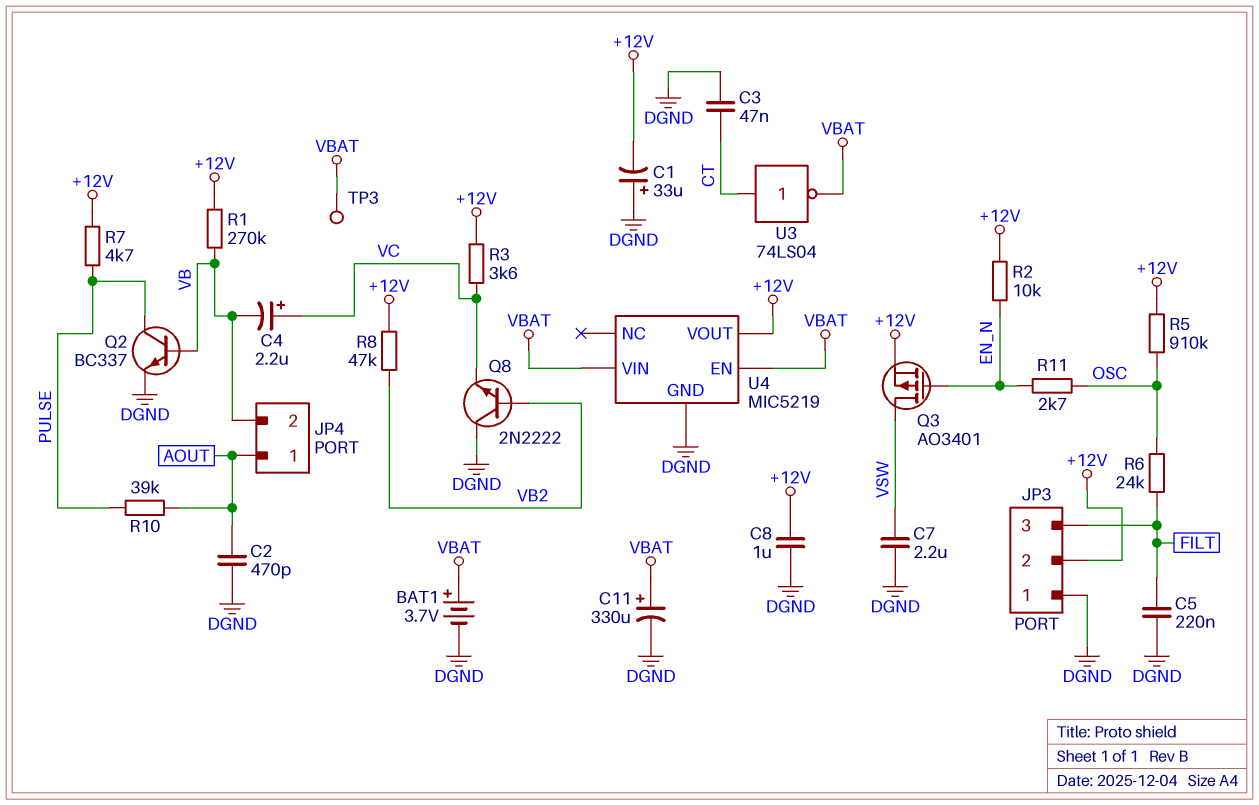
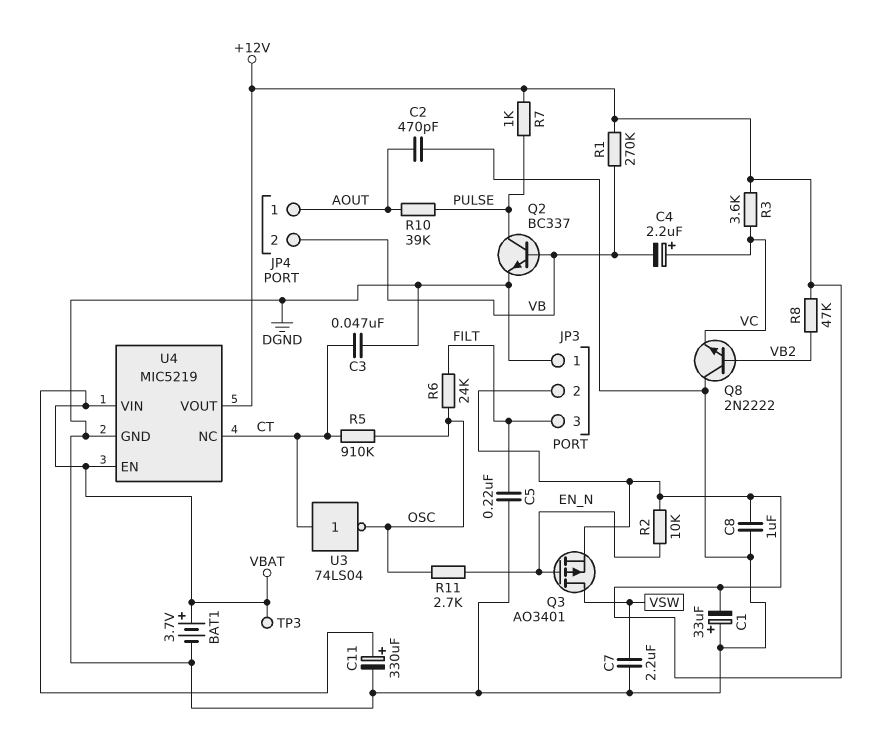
R5: 910k (+12V, OSC) -> 910k (CT, OSC)
R7: 4.7k (+12V, PULSE) -> 1k (+12V, PULSE)
U3: NOT 74LS04 (in CT, out VBAT) -> NOT 74LS04 (in CT, out OSC)
U4 pin NC: none -> CT

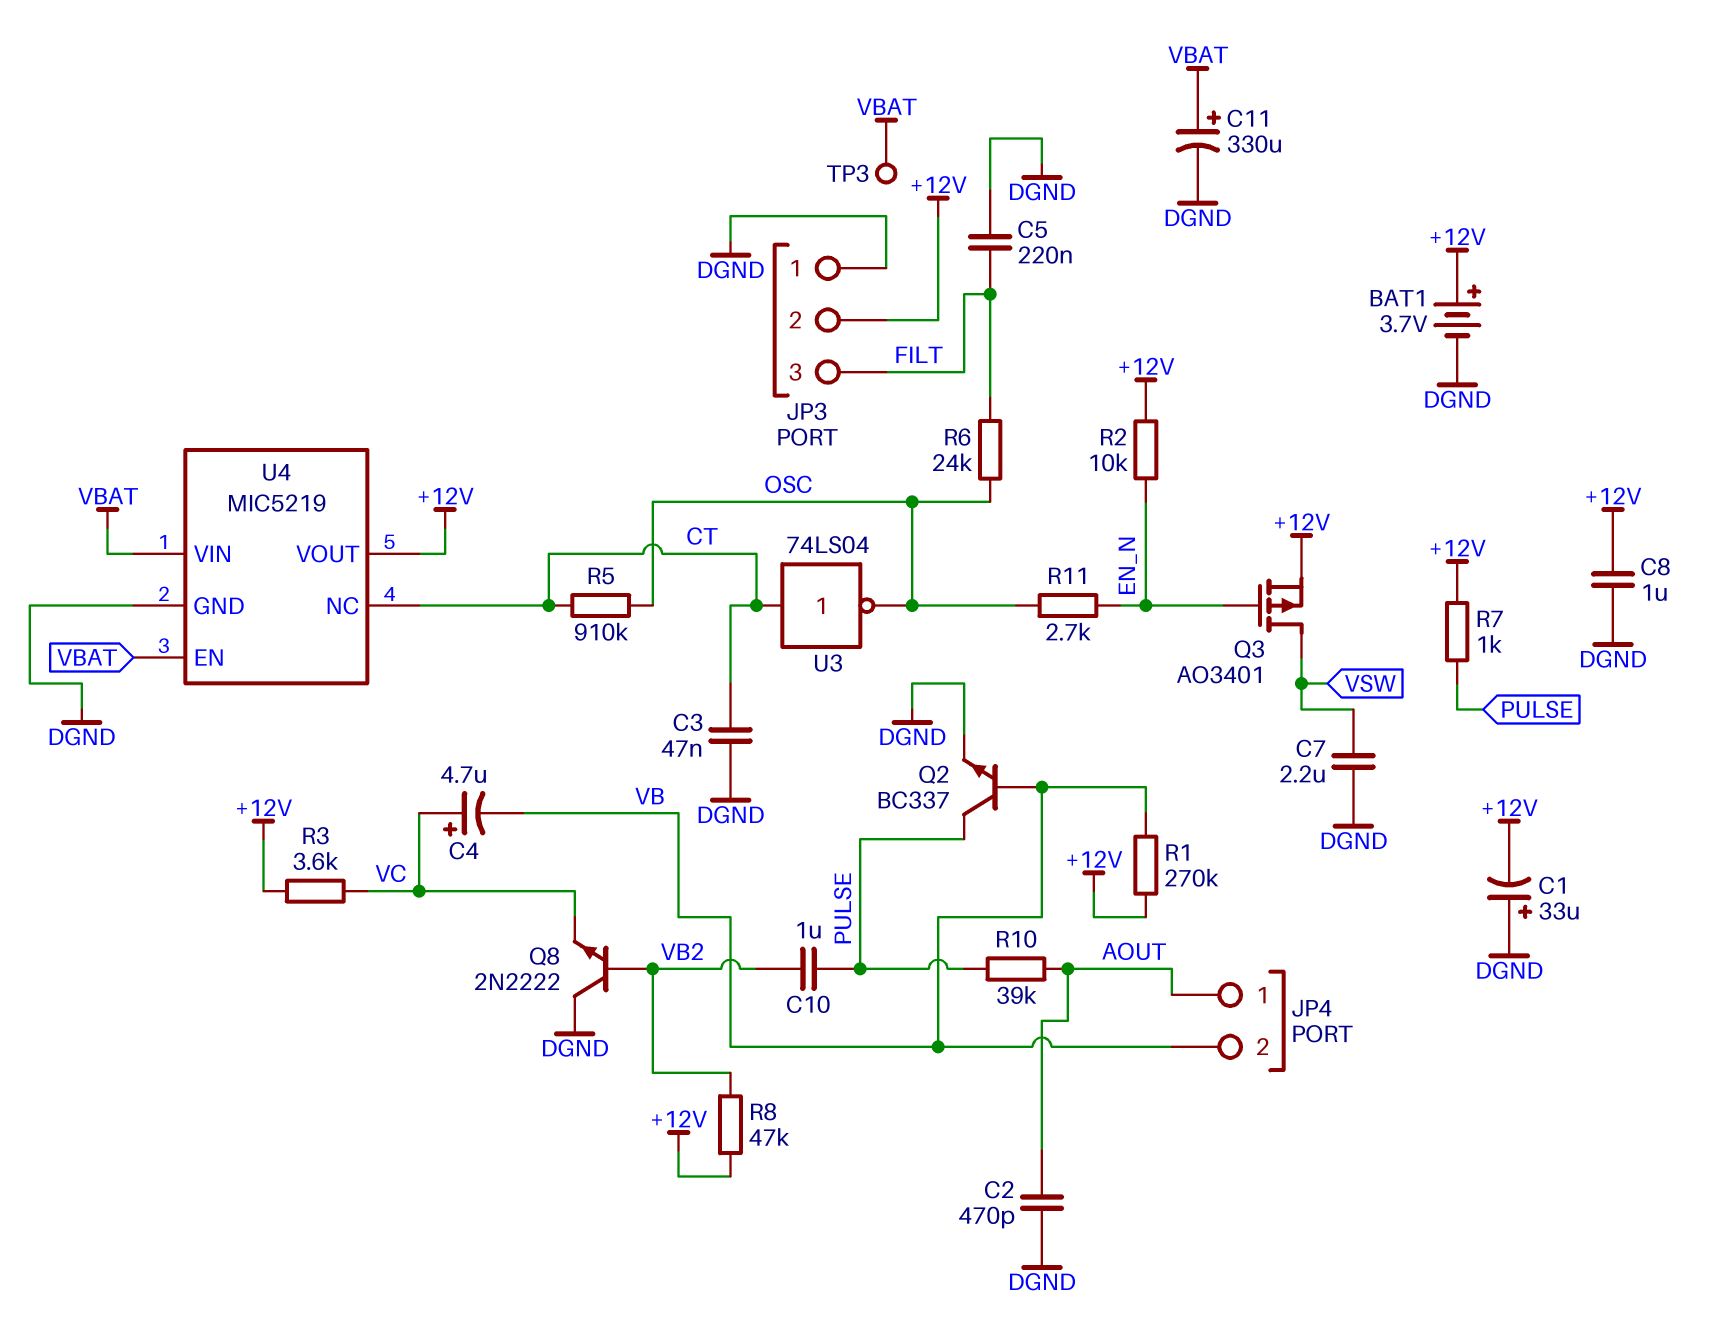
BAT1: 3.7V (plus VBAT, minus DGND) -> 3.7V (plus +12V, minus DGND)
C4: 2.2uF (plus VC, minus VB) -> 4.7uF (plus VC, minus VB)
C10: none -> 1uF (PULSE, VB2)

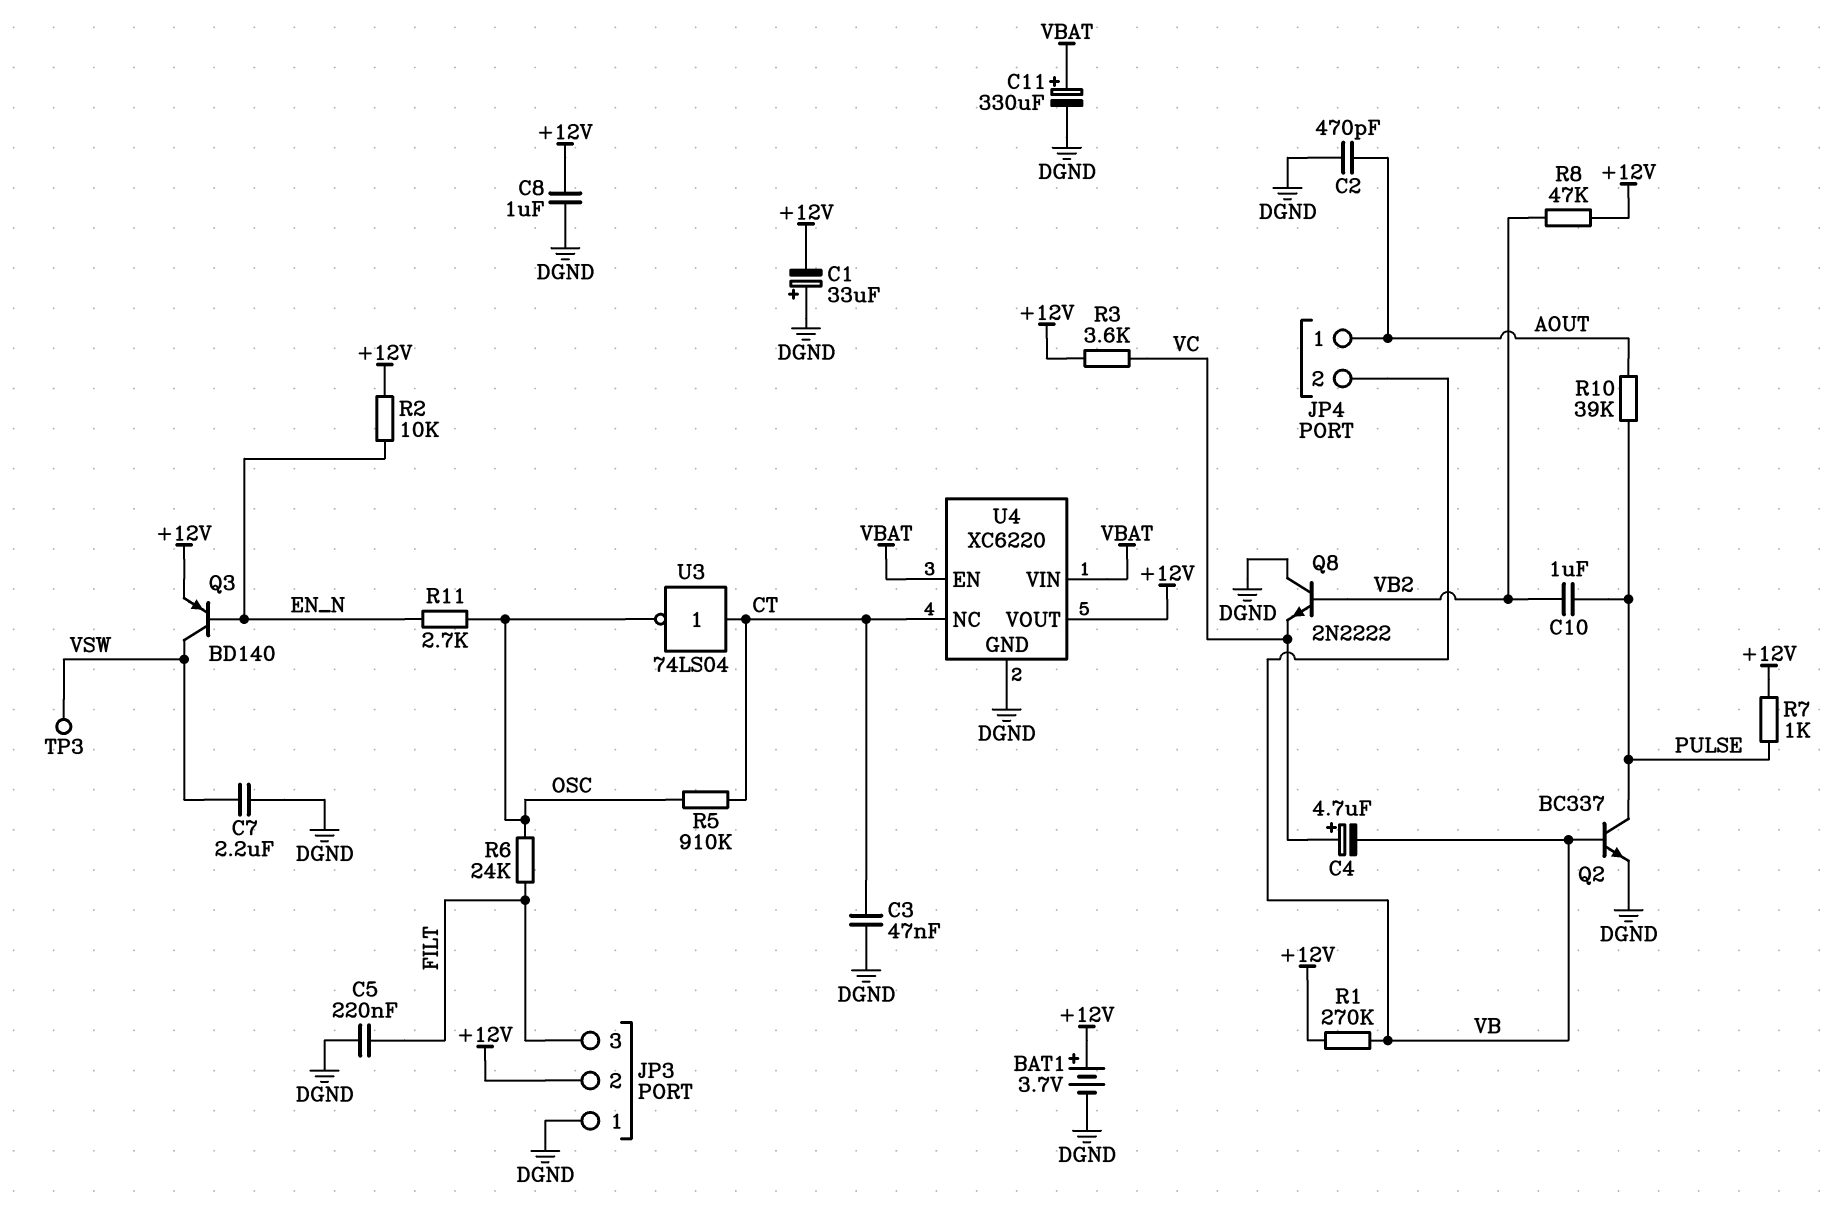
Q3: PMOS AO3401 (G EN_N, D VSW, S +12V) -> PNP BD140 (B EN_N, C VSW, E +12V)
TP3: test point (VBAT) -> test point (VSW)
U4: MIC5219 -> XC6220

